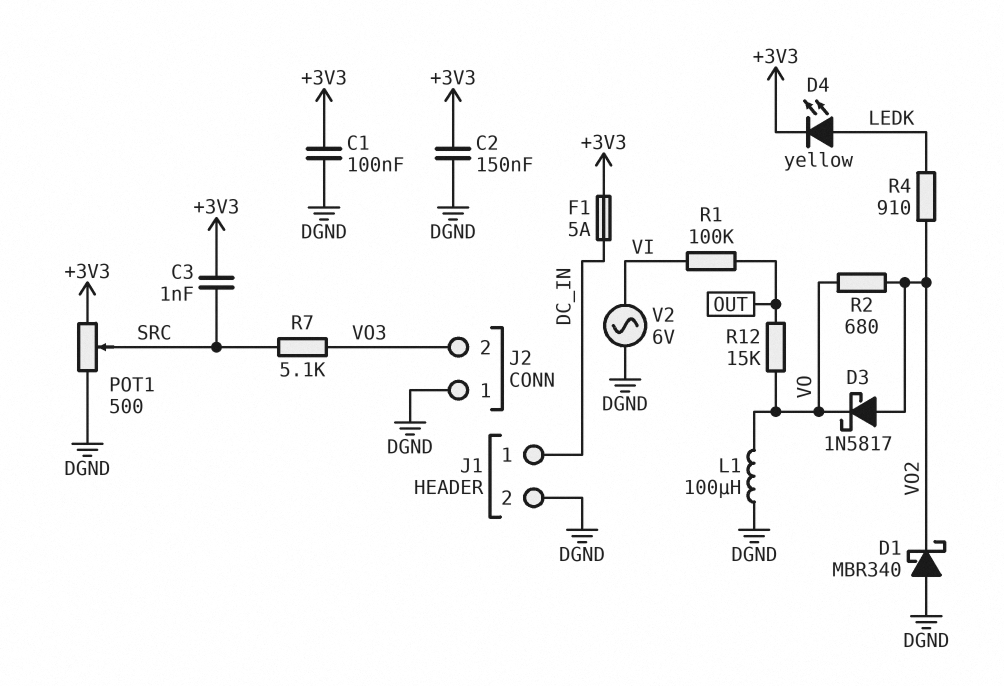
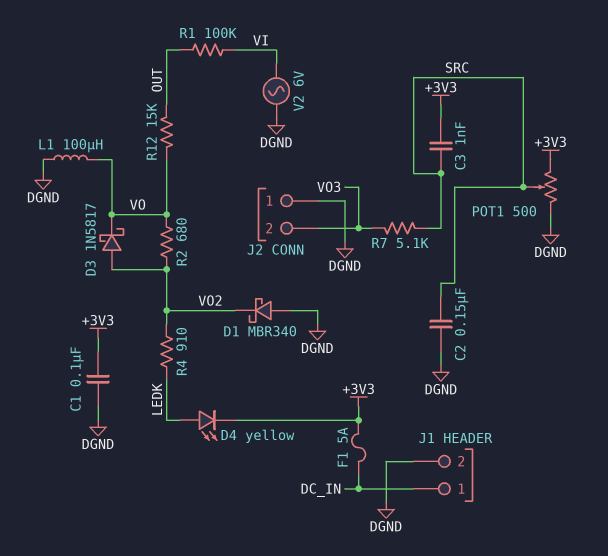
C2: 150nF (+3V3, DGND) -> 150nF (DGND, SRC)

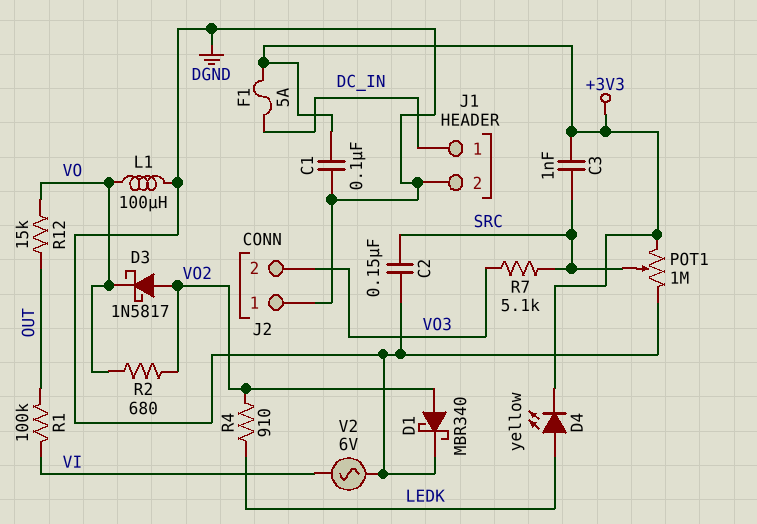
D1: schottky MBR340 (A DGND, K VO2) -> schottky MBR340 (A VO2, K DGND)
POT1: 500 (+3V3, DGND, wiper SRC) -> 1M (+3V3, DGND, wiper SRC)

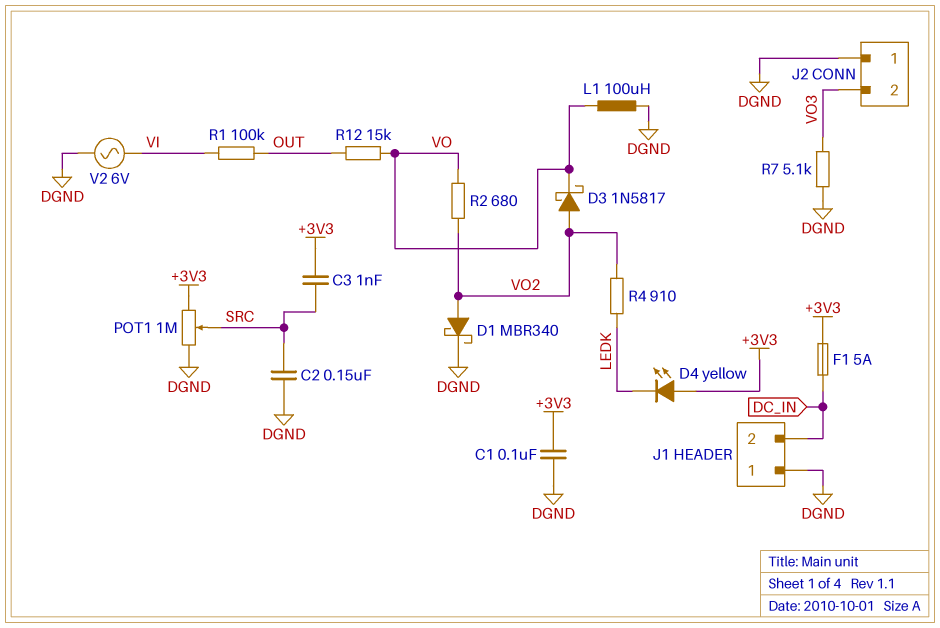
D4: LED yellow (A LEDK, K +3V3) -> LED yellow (A +3V3, K LEDK)
J1 pin 1: DC_IN -> DGND
J1 pin 2: DGND -> DC_IN
R7: 5.1k (SRC, VO3) -> 5.1k (DGND, VO3)

